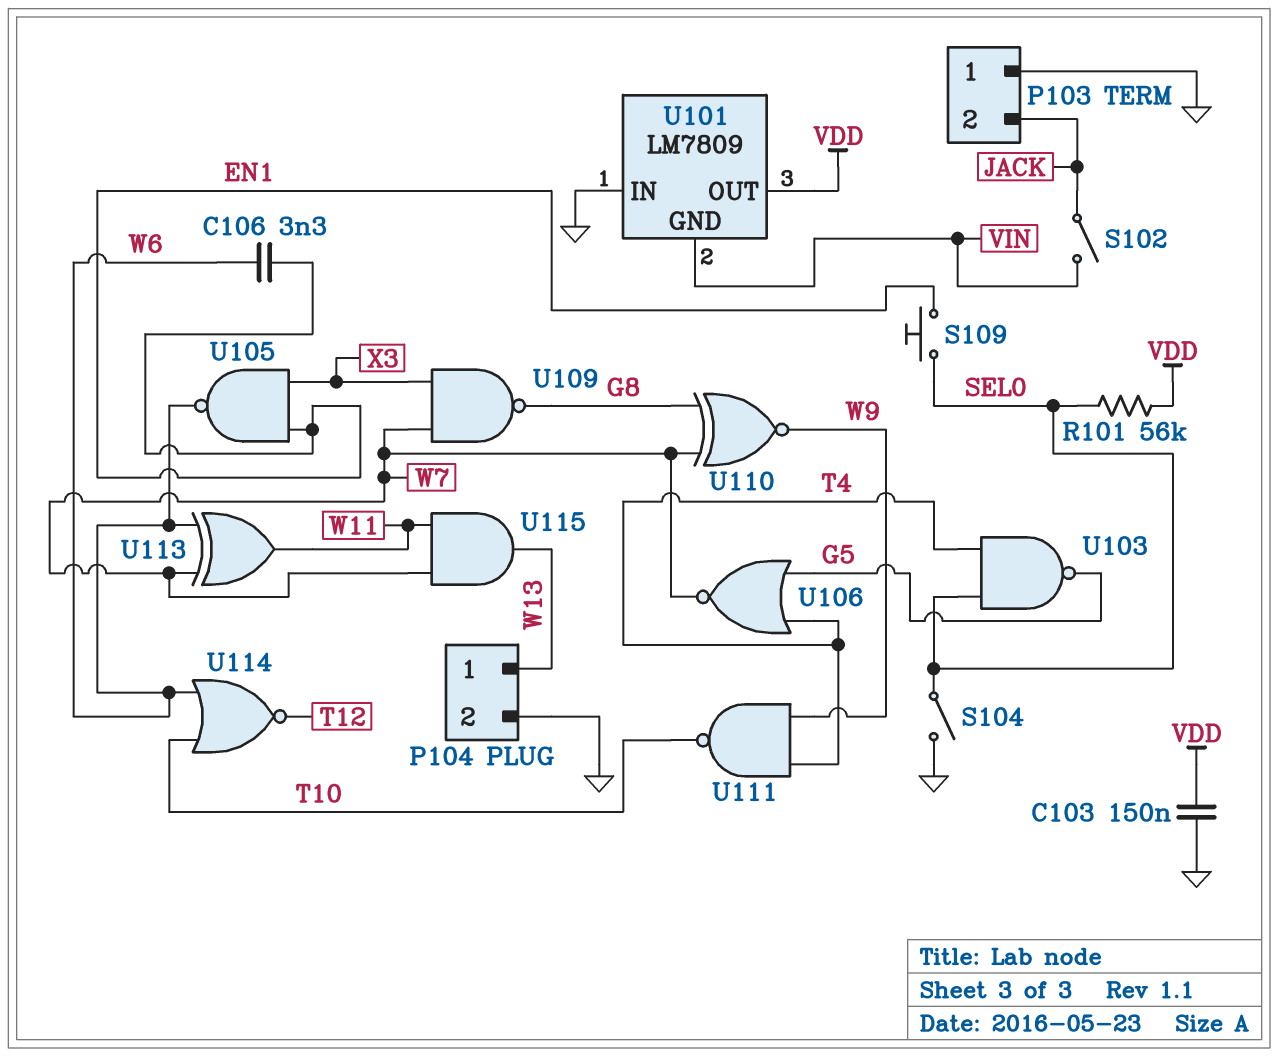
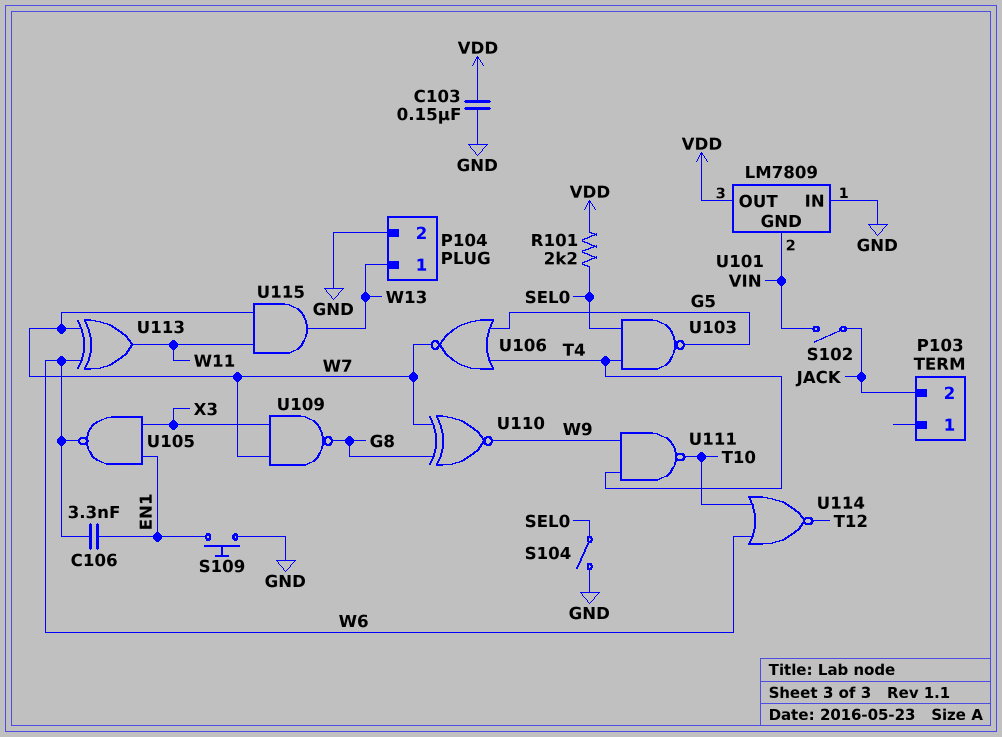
P103 pin 1: GND -> none
R101: 56k (SEL0, VDD) -> 2.2k (SEL0, VDD)
S109: button (EN1, SEL0) -> button (EN1, GND)

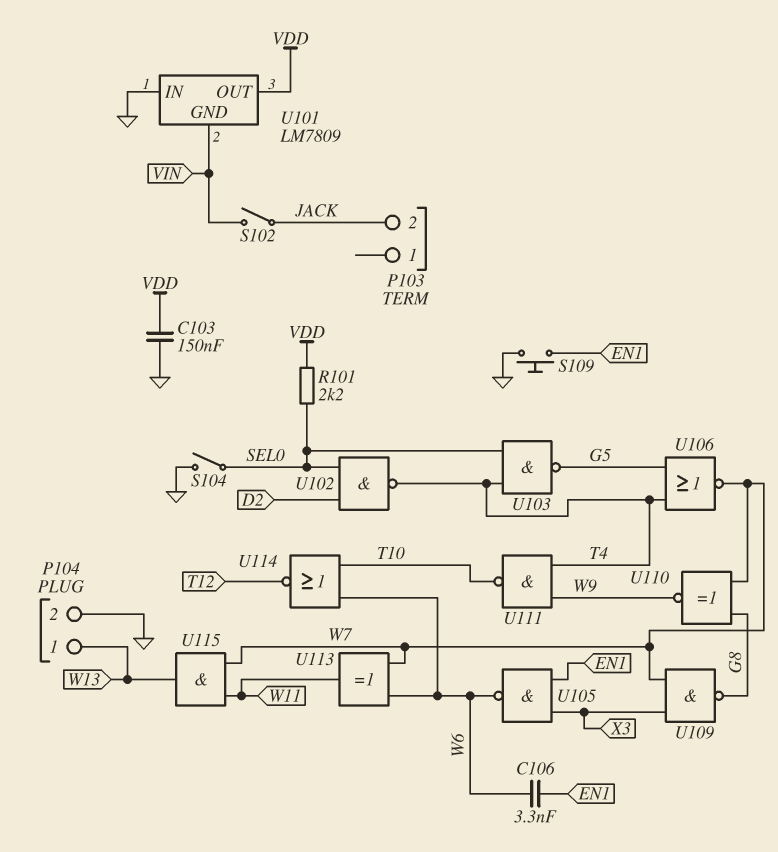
U102: none -> NAND (in D2, in SEL0, out T4)

